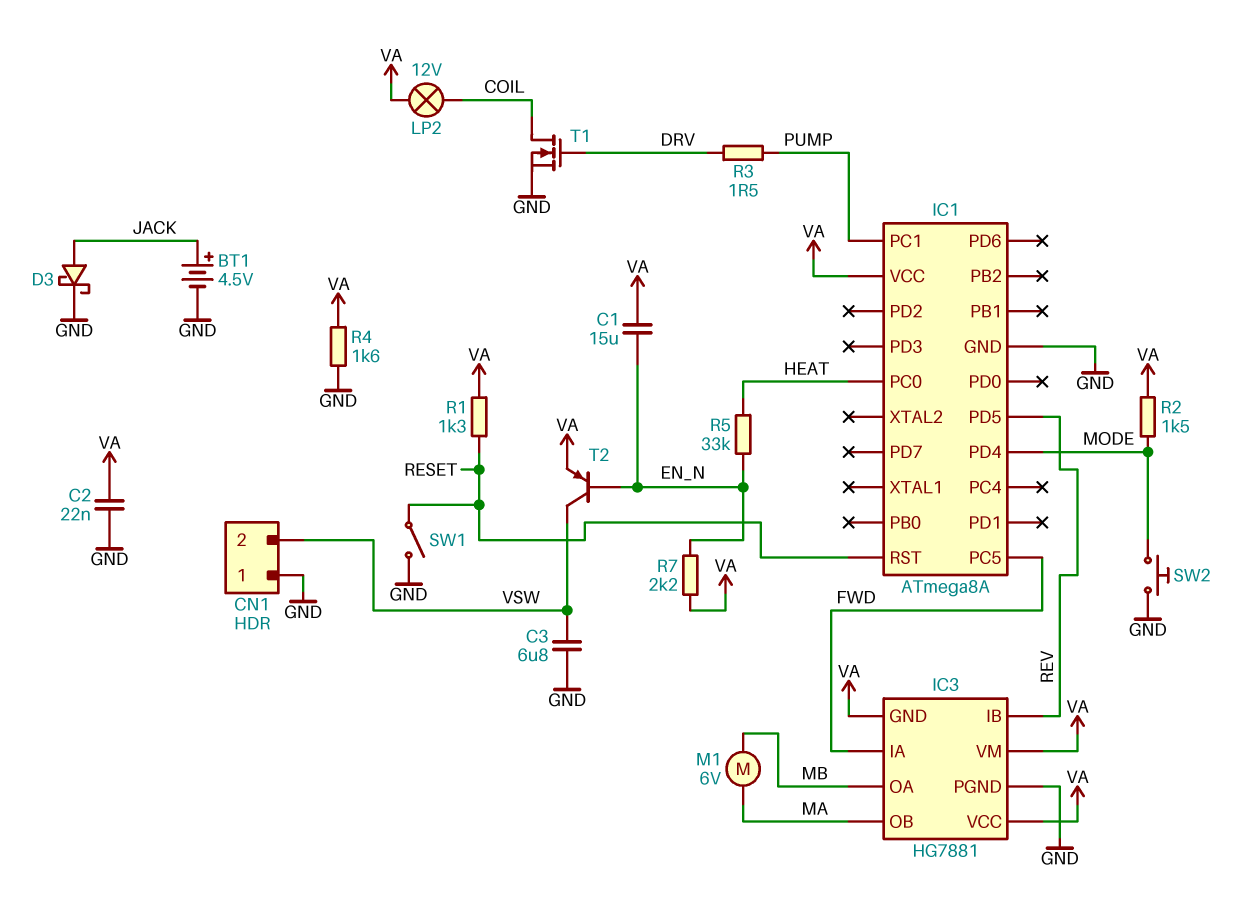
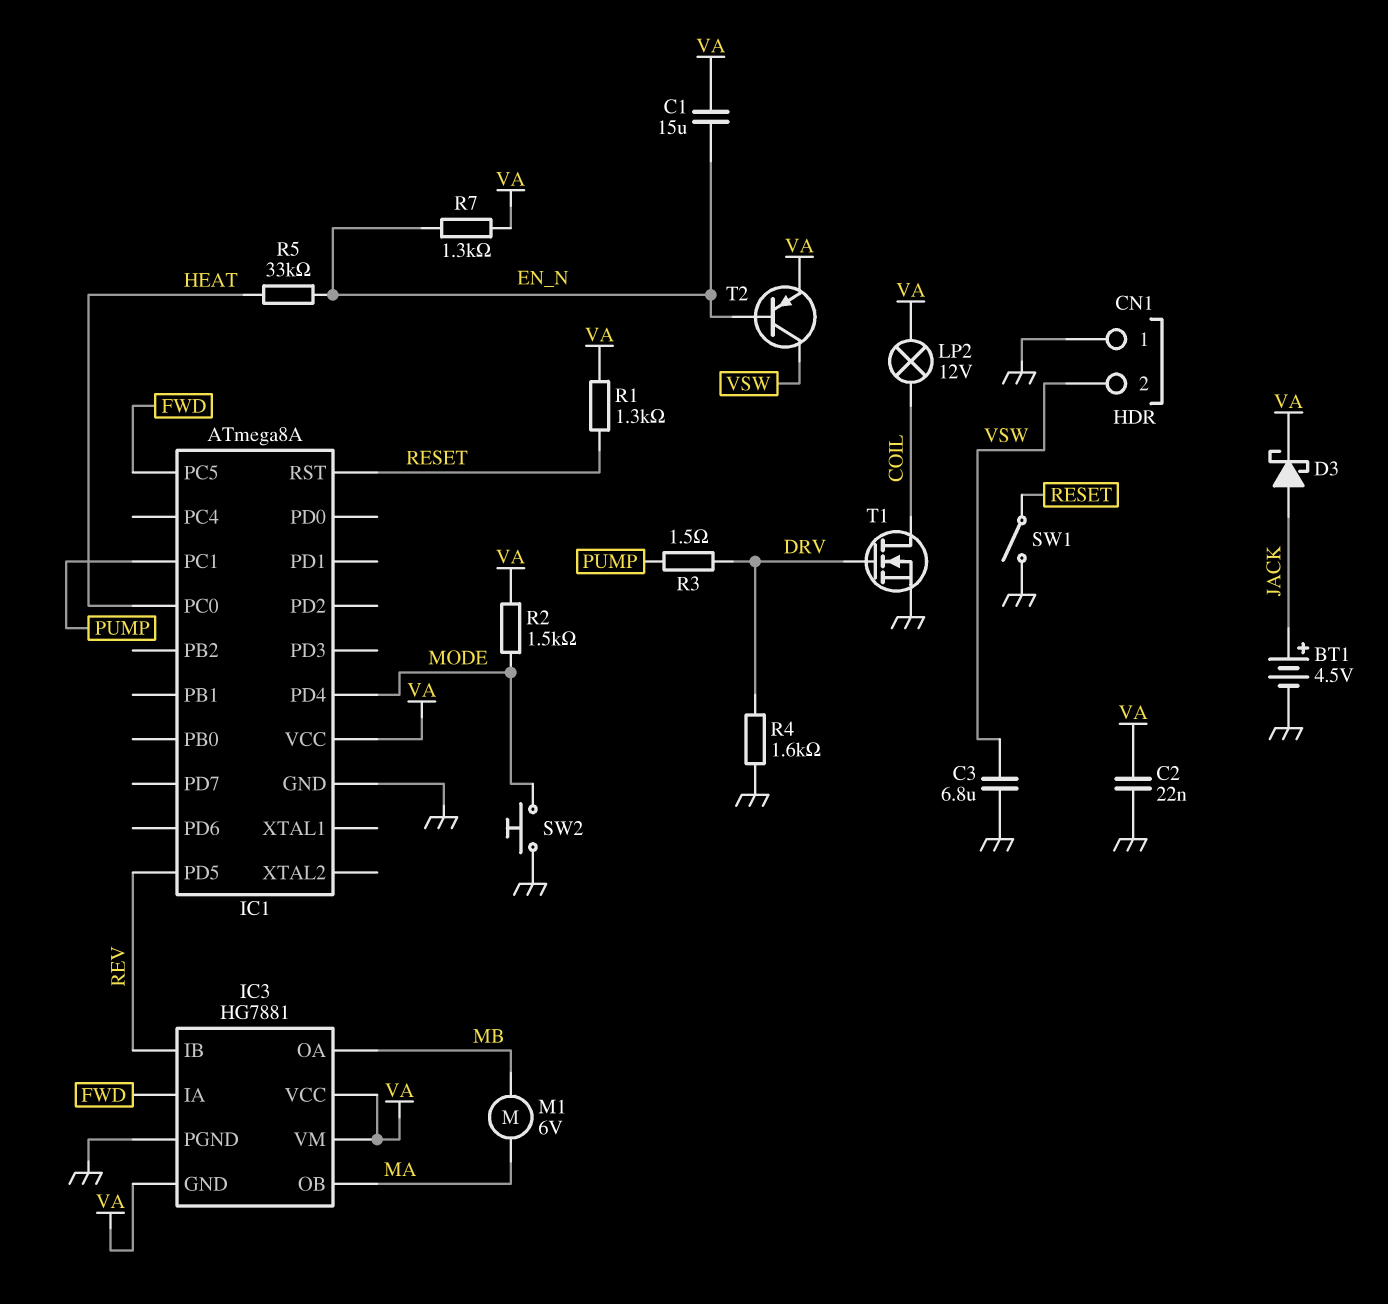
D3: schottky (A JACK, K GND) -> schottky (A JACK, K VA)
R4: 1.6k (GND, VA) -> 1.6k (DRV, GND)
R7: 2.2k (EN_N, VA) -> 1.3k (EN_N, VA)

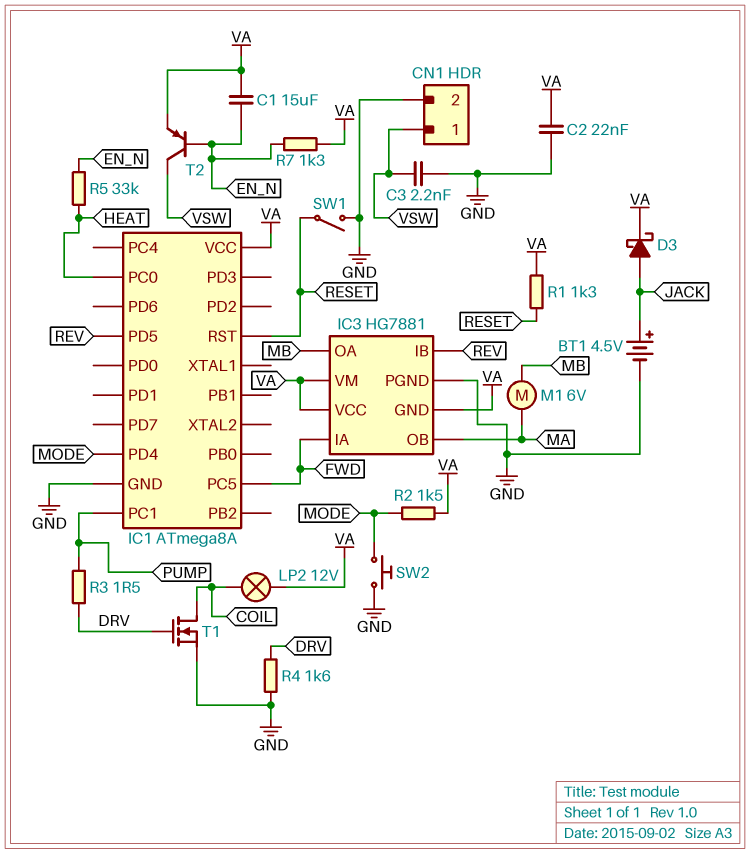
C3: 6.8uF (GND, VSW) -> 2.2nF (GND, VSW)
CN1 pin 1: GND -> VSW
CN1 pin 2: VSW -> GND

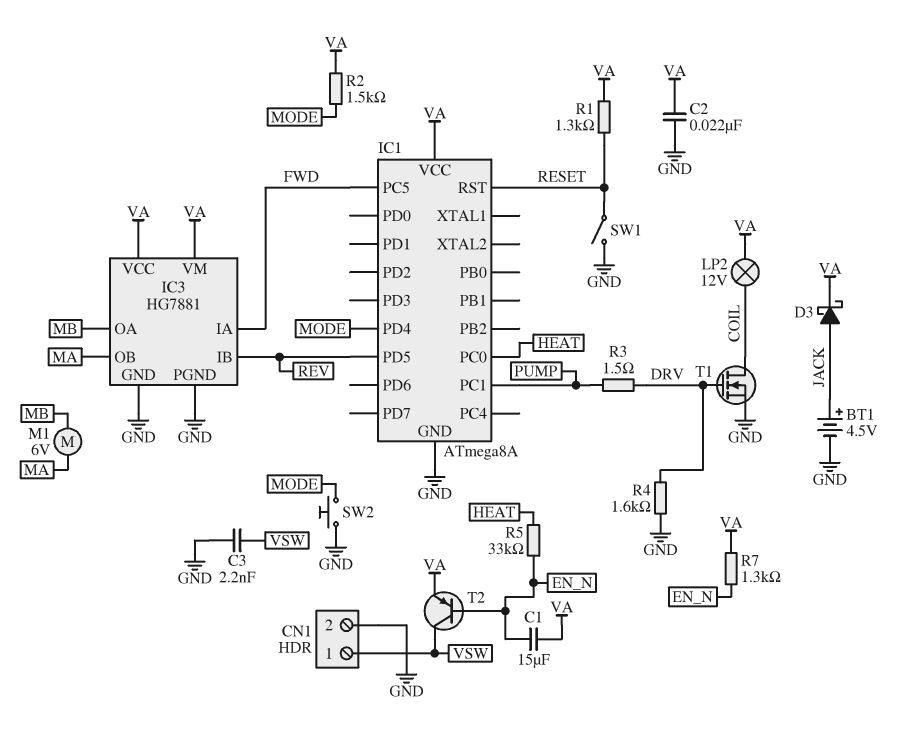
IC3 pin GND: VA -> GND

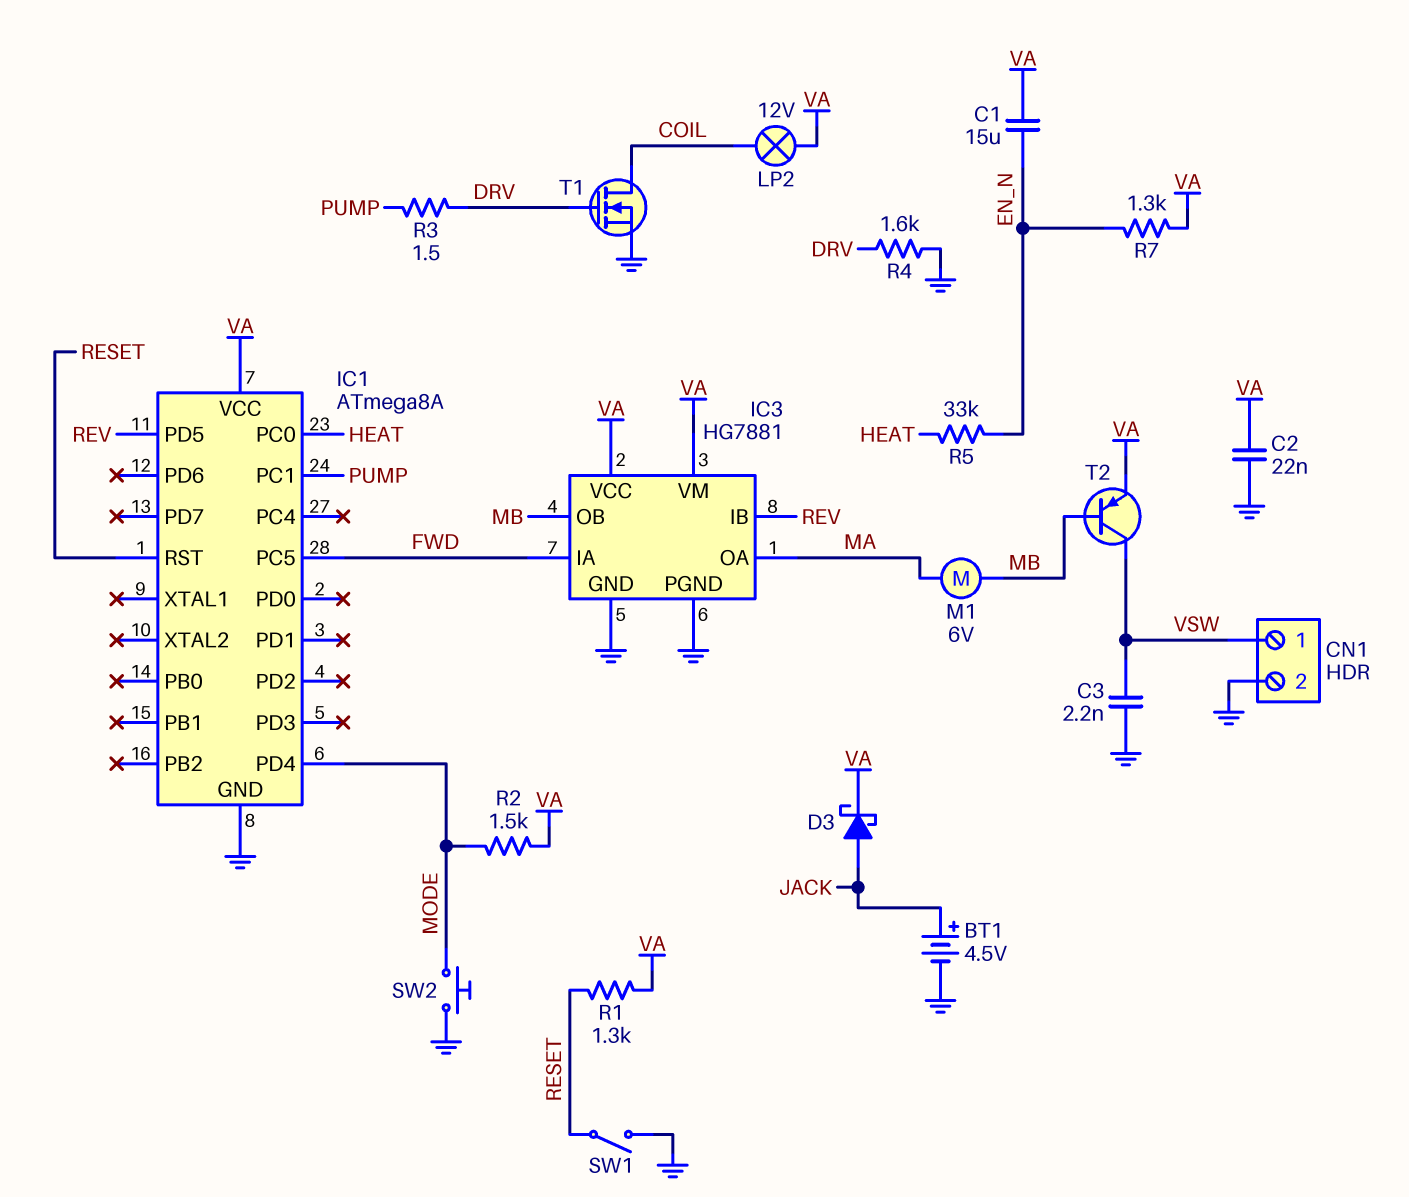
IC3 pin OA: MB -> MA
IC3 pin OB: MA -> MB
T2: PNP (B EN_N, C VSW, E VA) -> PNP (B MB, C VSW, E VA)

